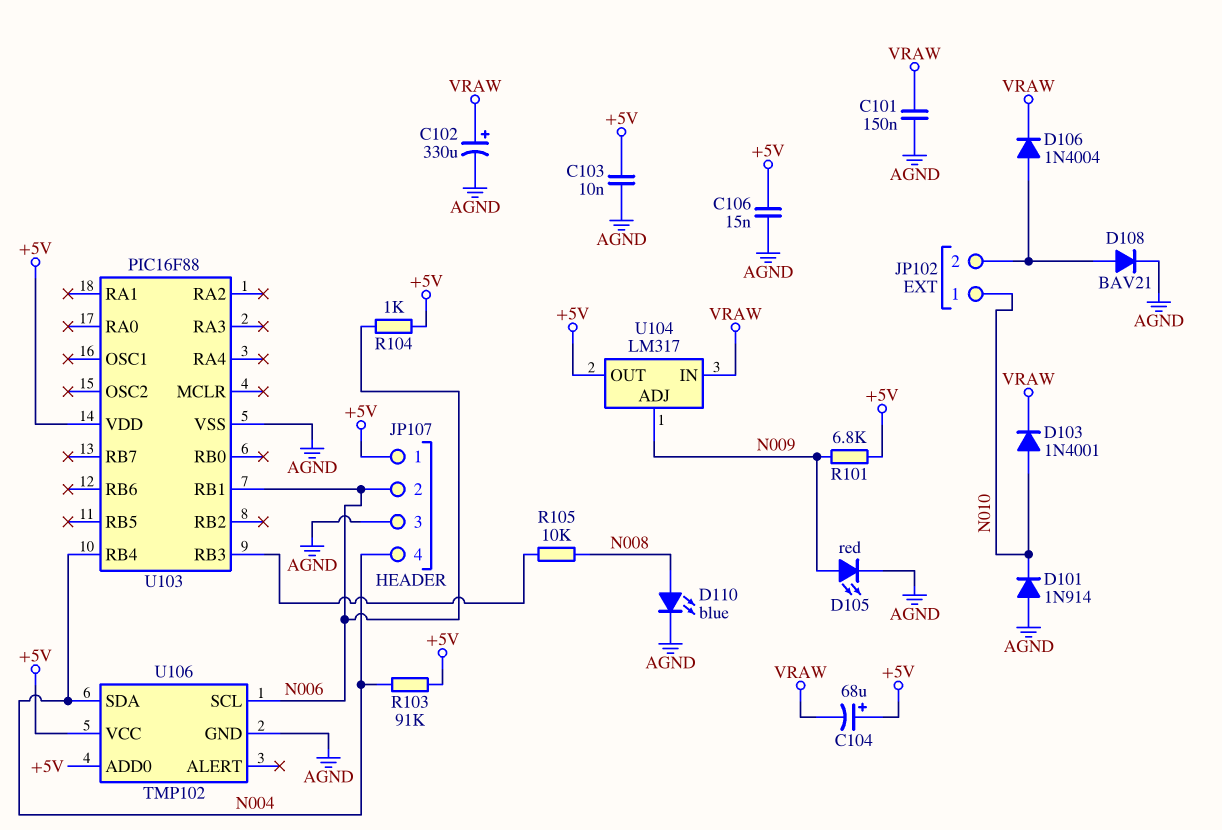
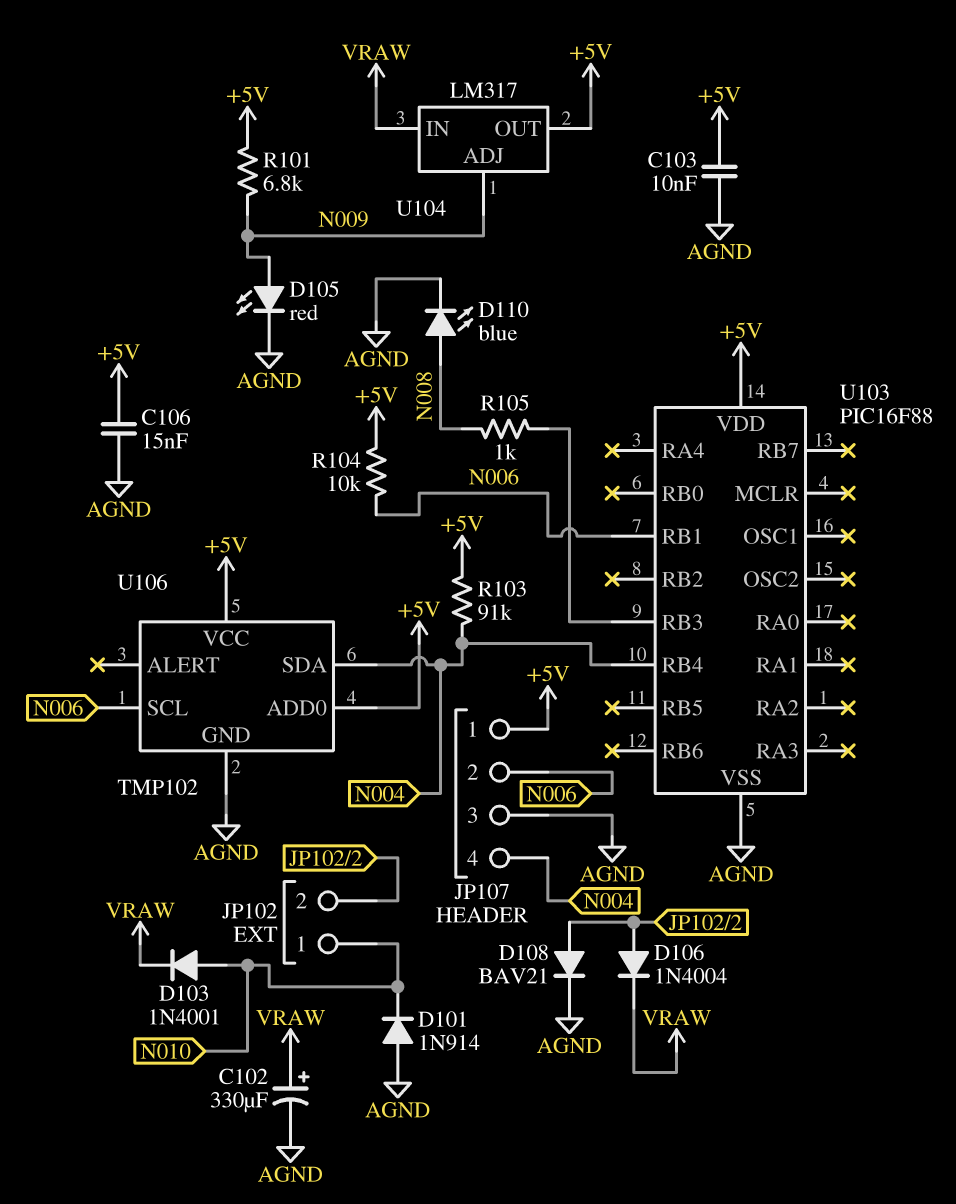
C101: 150nF (AGND, VRAW) -> none
C104: 68uF (plus +5V, minus VRAW) -> none
R104: 1k (+5V, N006) -> 10k (+5V, N006)
R105: 10k (N008, U103/RB3) -> 1k (N008, U103/RB3)

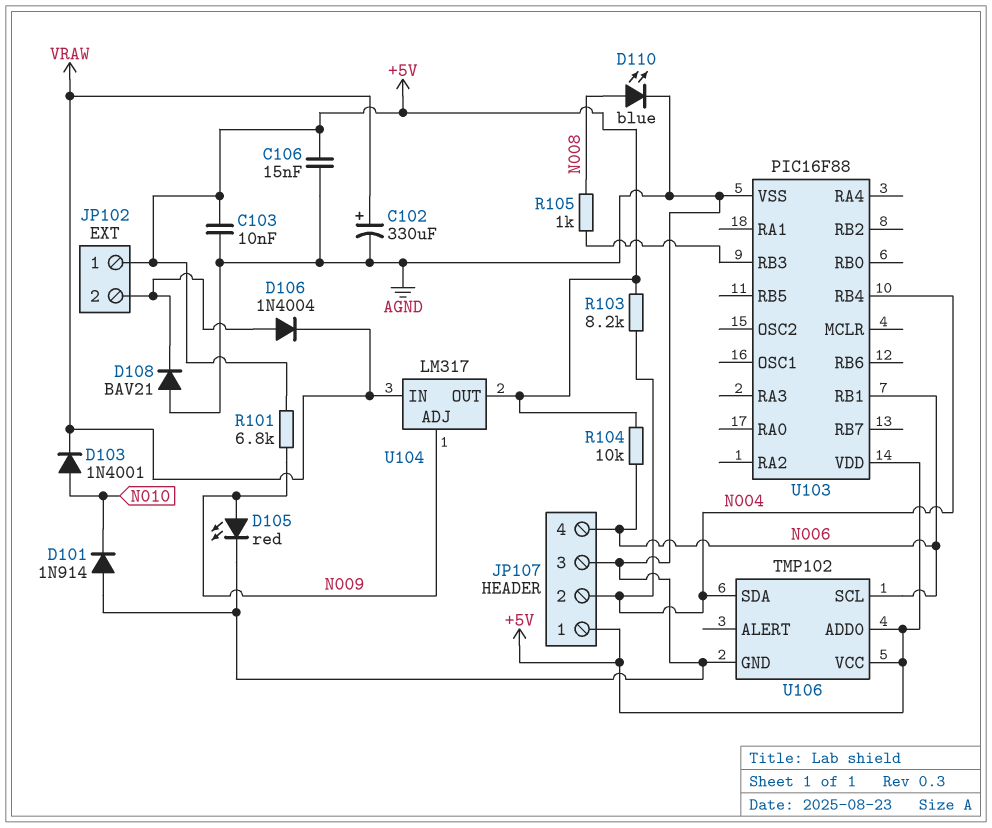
D108: diode BAV21 (A JP102/2, K AGND) -> diode BAV21 (A AGND, K JP102/2)
JP102 pin 1: N010 -> +5V
JP107 pin 2: N006 -> N004
JP107 pin 4: N004 -> N006
R103: 91k (+5V, N004) -> 8.2k (+5V, N004)

